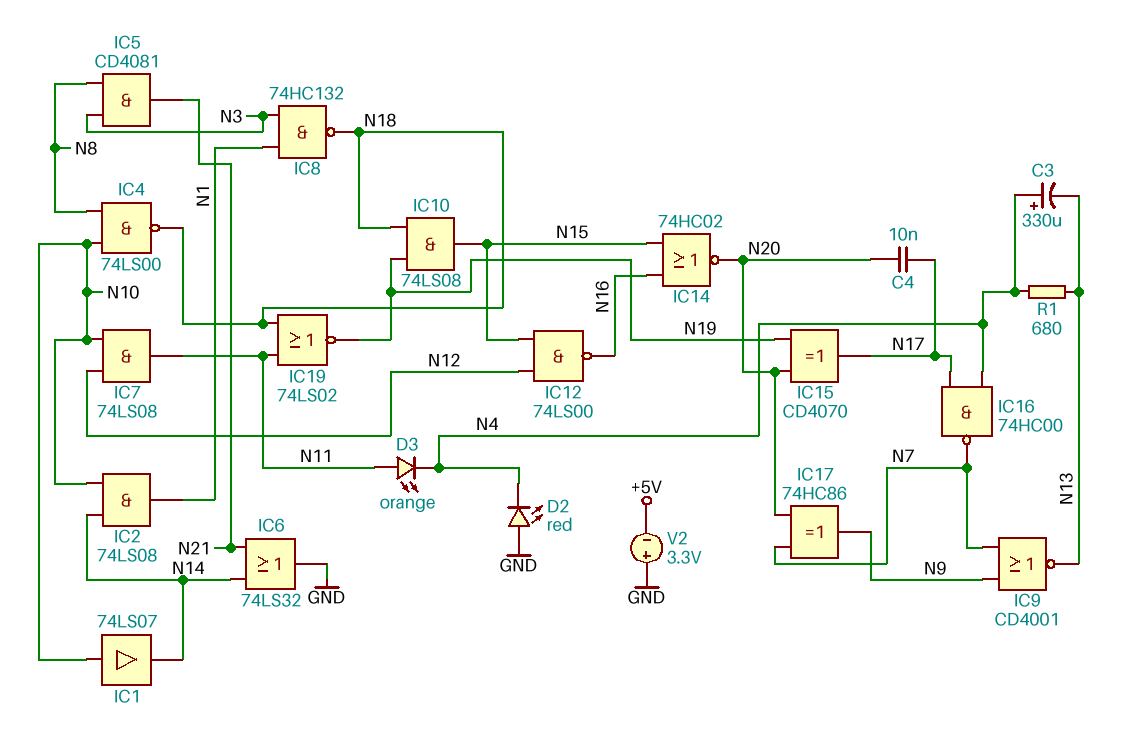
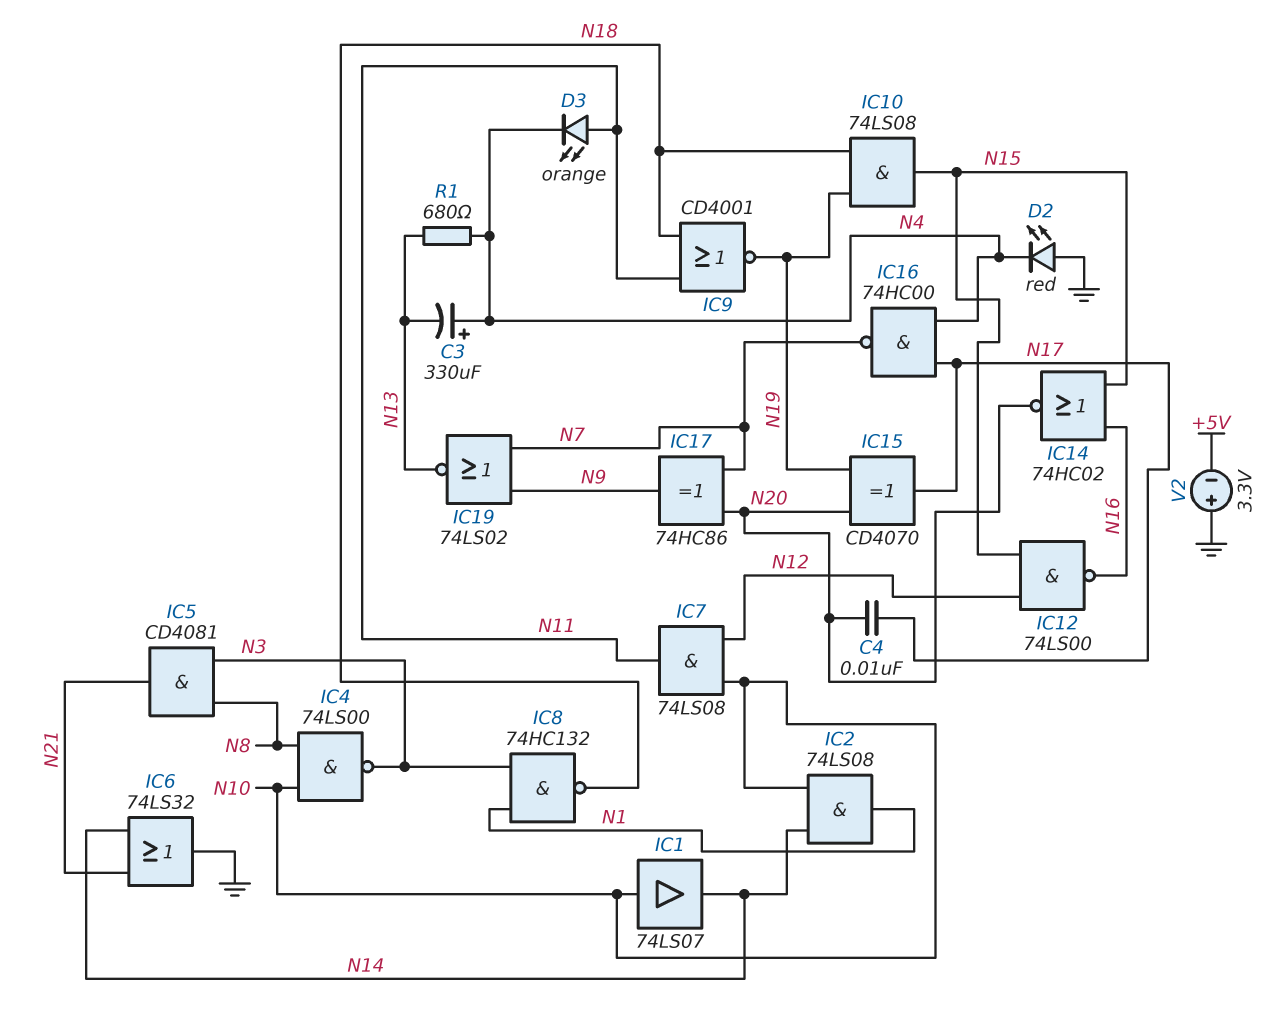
IC4: NAND 74LS00 (in N8, in N10, out N18) -> NAND 74LS00 (in N8, in N10, out N3)
IC9: NOR CD4001 (in N7, in N9, out N13) -> NOR CD4001 (in N11, in N18, out N19)
IC19: NOR 74LS02 (in N11, in N18, out N19) -> NOR 74LS02 (in N7, in N9, out N13)

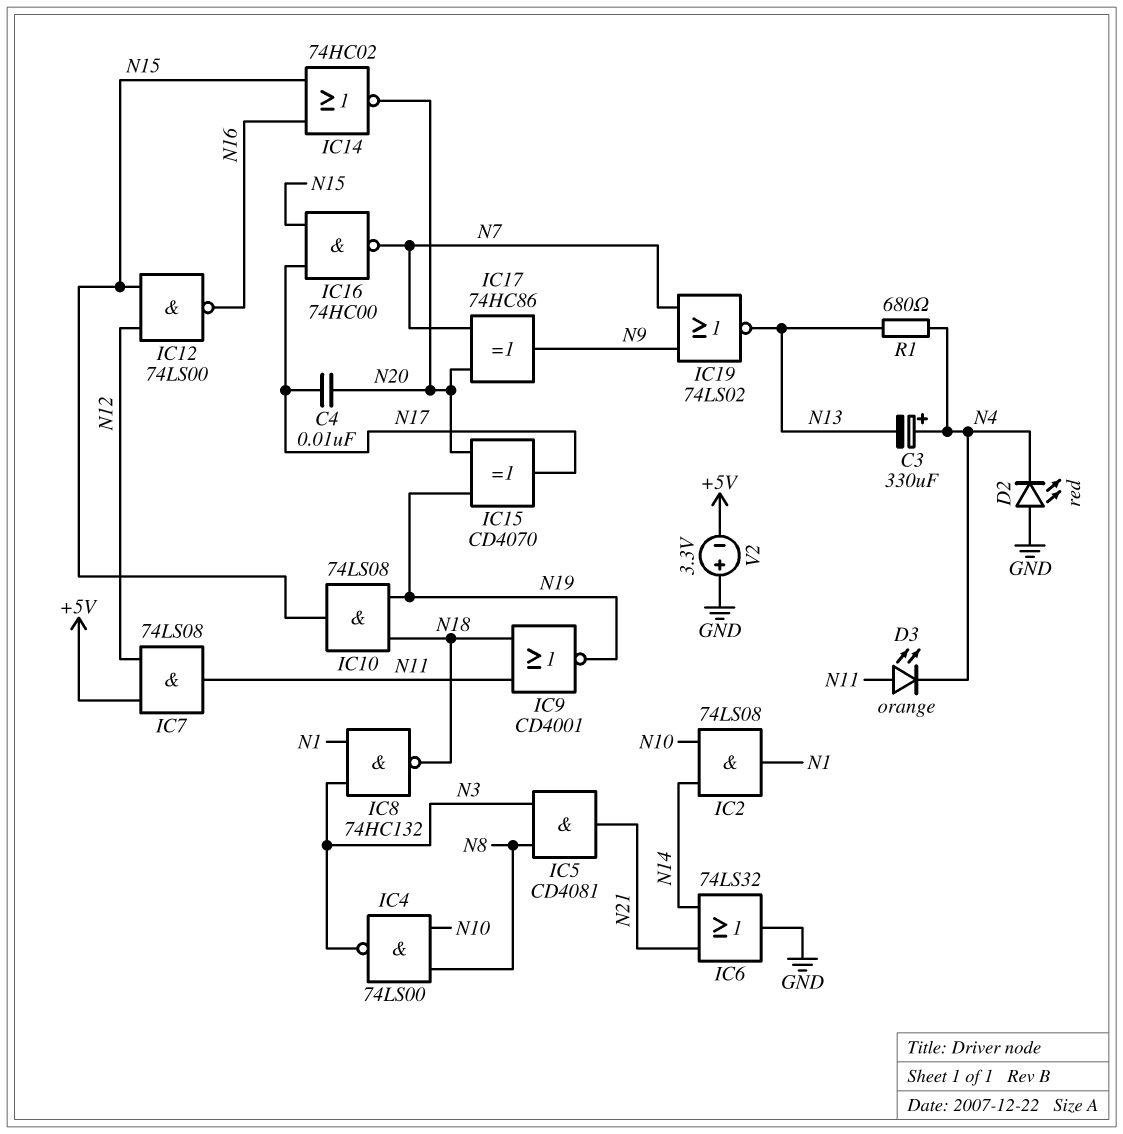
IC1: buffer 74LS07 (in N10, out N14) -> none
IC7: AND 74LS08 (in N10, in N12, out N11) -> AND 74LS08 (in +5V, in N12, out N11)
IC16: NAND 74HC00 (in N4, in N17, out N7) -> NAND 74HC00 (in N15, in N17, out N7)

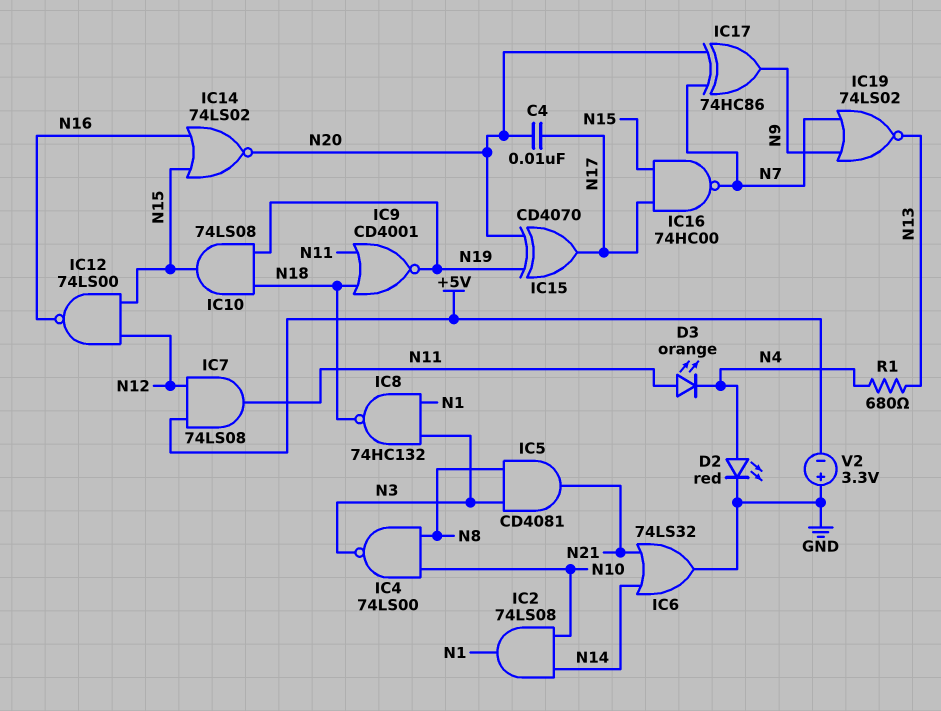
C3: 330uF (plus N4, minus N13) -> none
D2: LED red (A GND, K N4) -> LED red (A N4, K GND)
IC14: NOR 74HC02 (in N15, in N16, out N20) -> NOR 74LS02 (in N15, in N16, out N20)

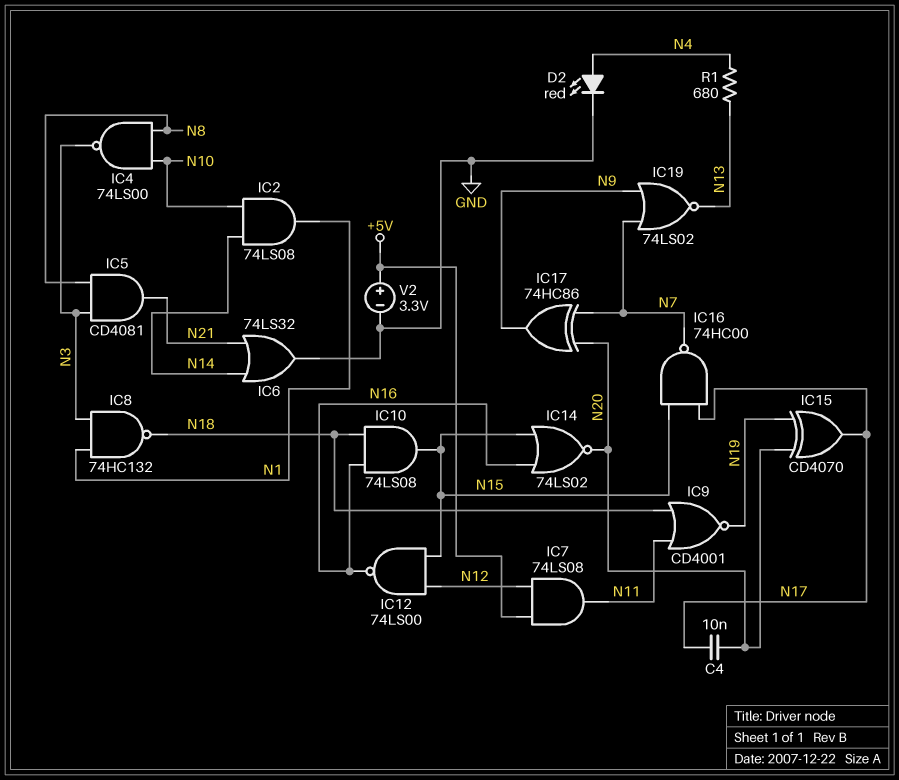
D3: LED orange (A N11, K N4) -> none
IC10: AND 74LS08 (in N18, in N19, out N15) -> AND 74LS08 (in N16, in N18, out N15)
V2: 3.3V (plus GND, minus +5V) -> 3.3V (plus +5V, minus GND)

